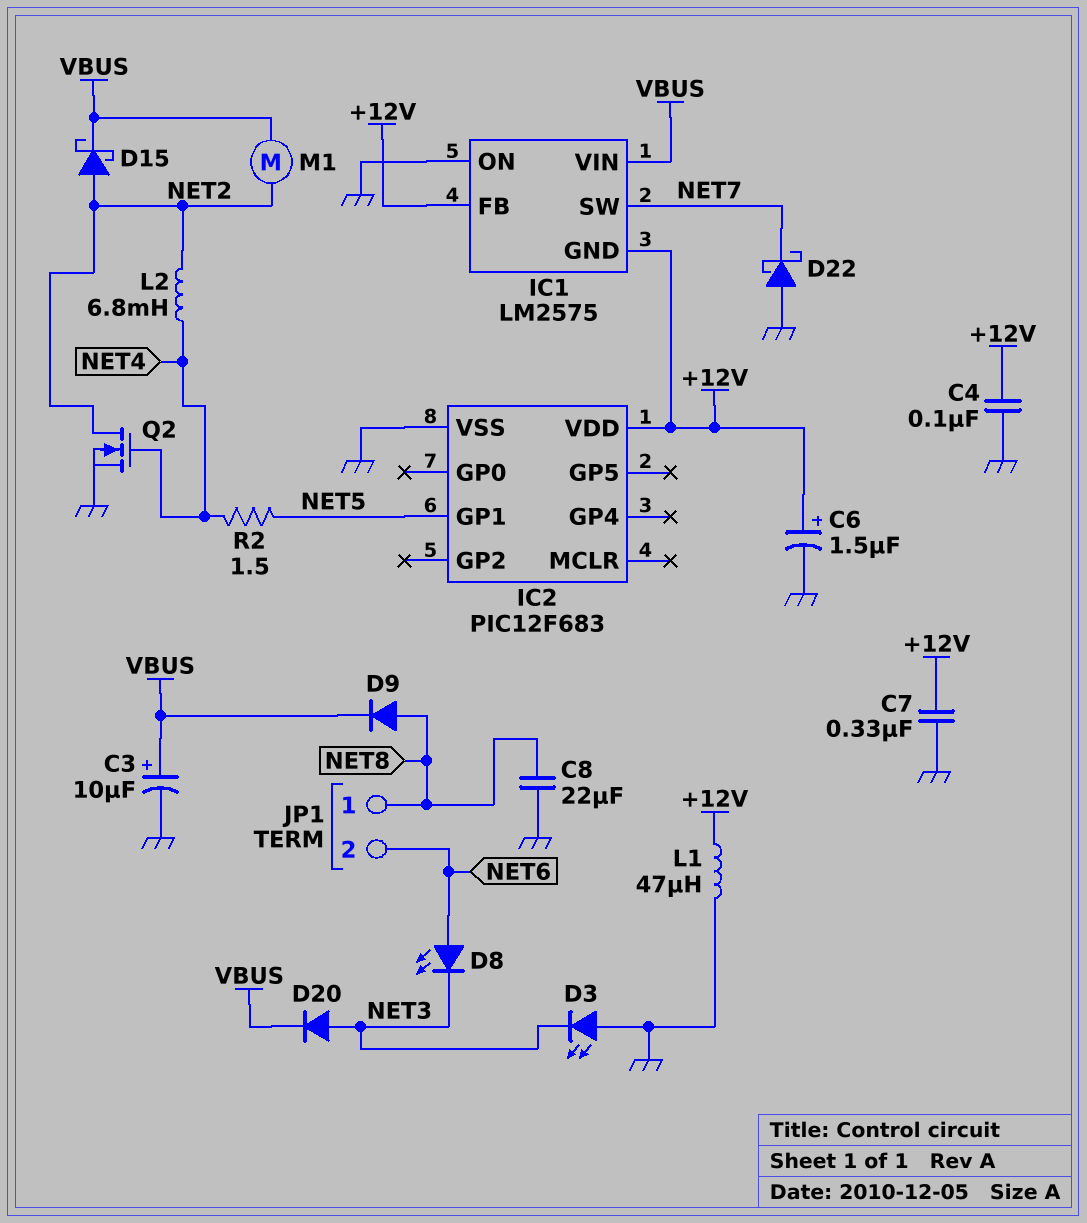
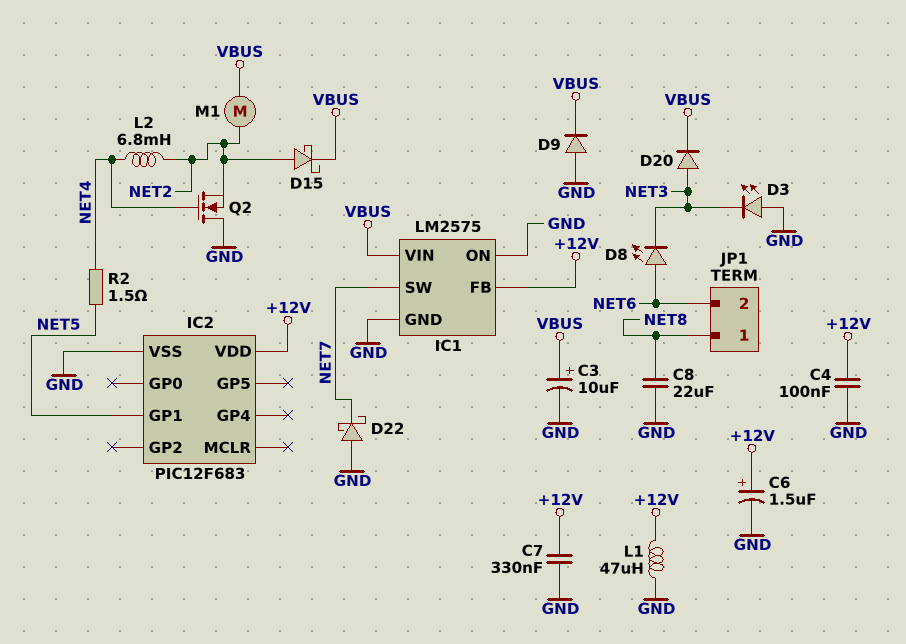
D9: diode (A NET8, K VBUS) -> diode (A GND, K VBUS)
IC1 pin GND: +12V -> GND
Q2: NMOS (G NET4, D NET2, S GND) -> NMOS (G NET4, D GND, S NET2)

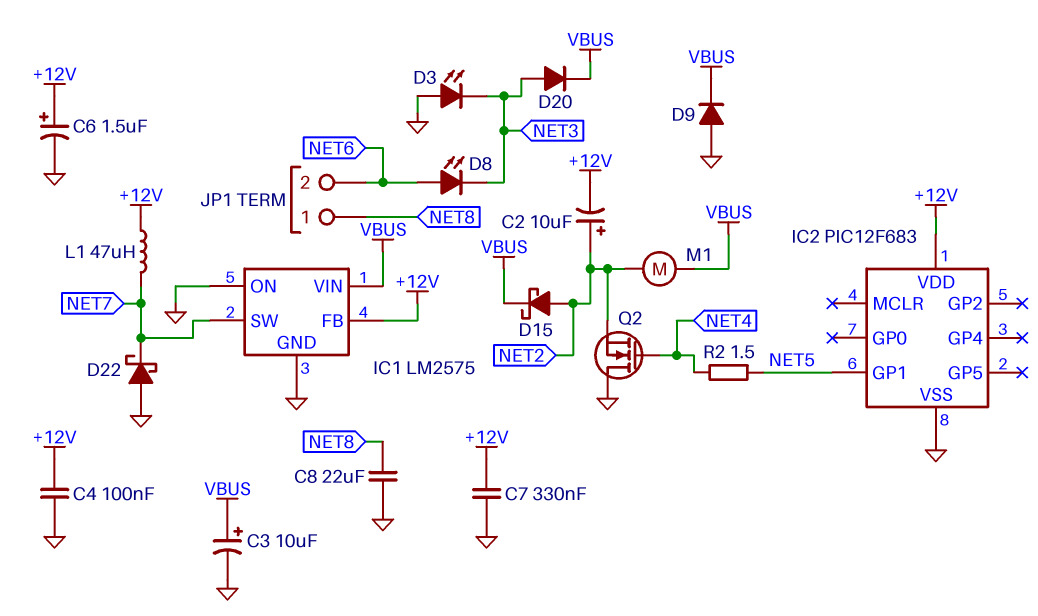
C2: none -> 10uF (plus NET2, minus +12V)
L1: 47uH (+12V, GND) -> 47uH (+12V, NET7)
L2: 6.8mH (NET2, NET4) -> none

